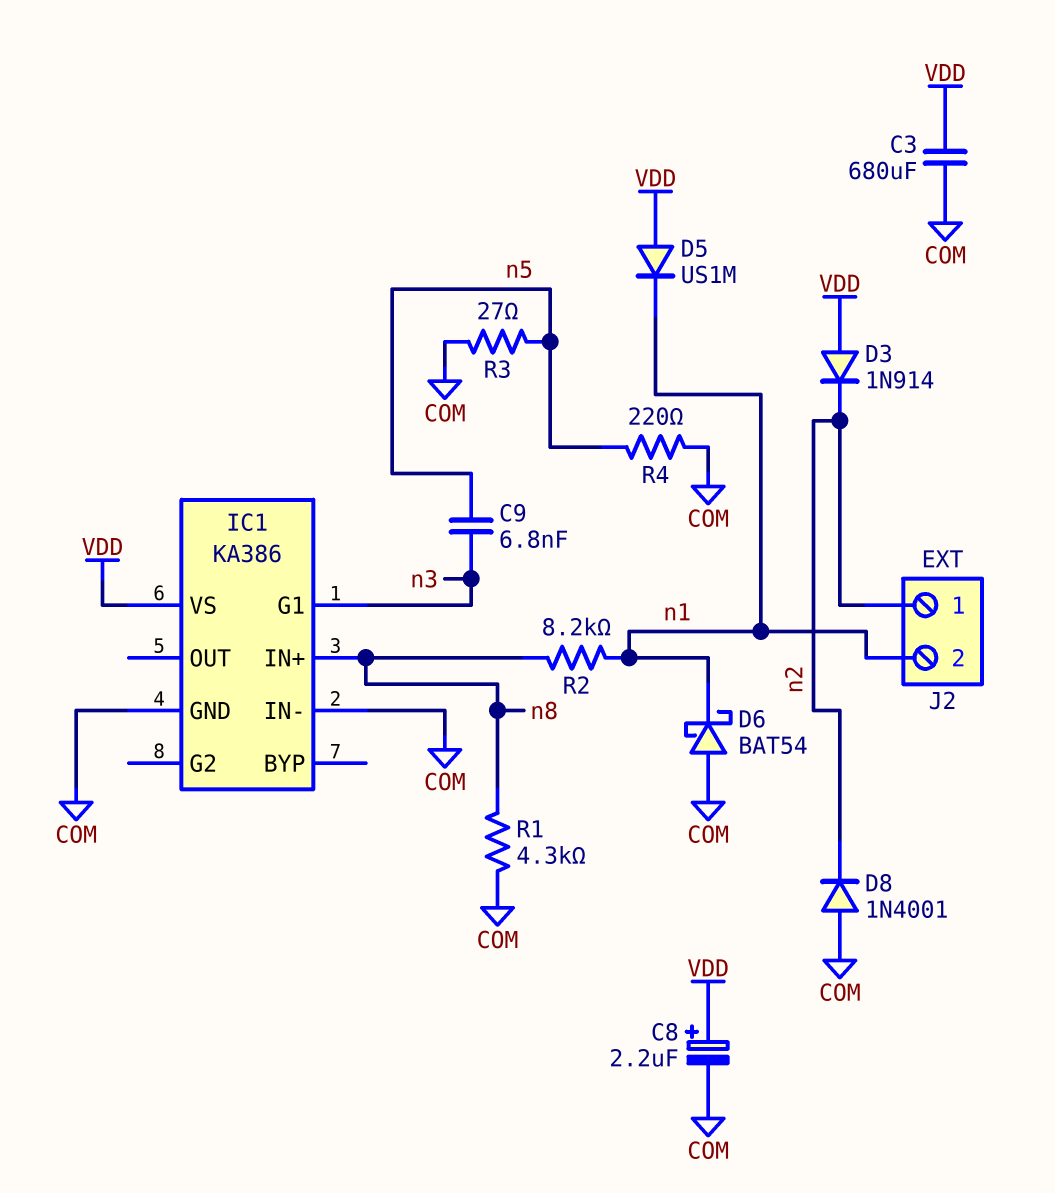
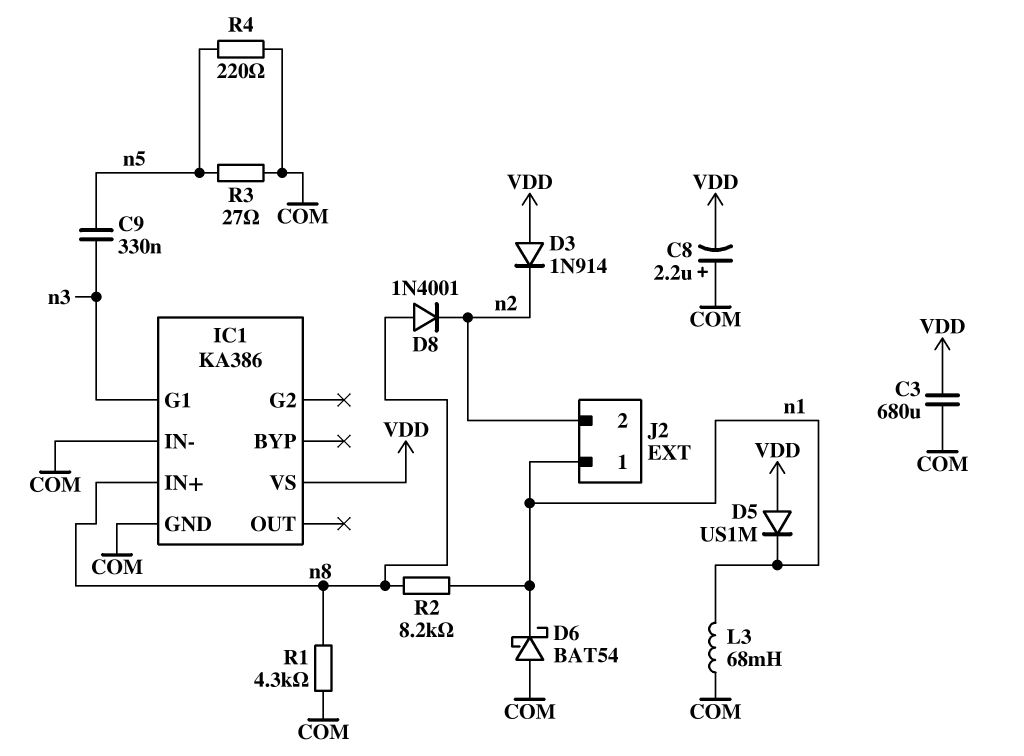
C8: 2.2uF (plus VDD, minus COM) -> 2.2uF (plus COM, minus VDD)
C9: 6.8nF (n3, n5) -> 330nF (n3, n5)
D8: diode 1N4001 (A COM, K n2) -> diode 1N4001 (A n8, K n2)
J2 pin 1: n2 -> n1
J2 pin 2: n1 -> n2
L3: none -> 68mH (COM, n1)

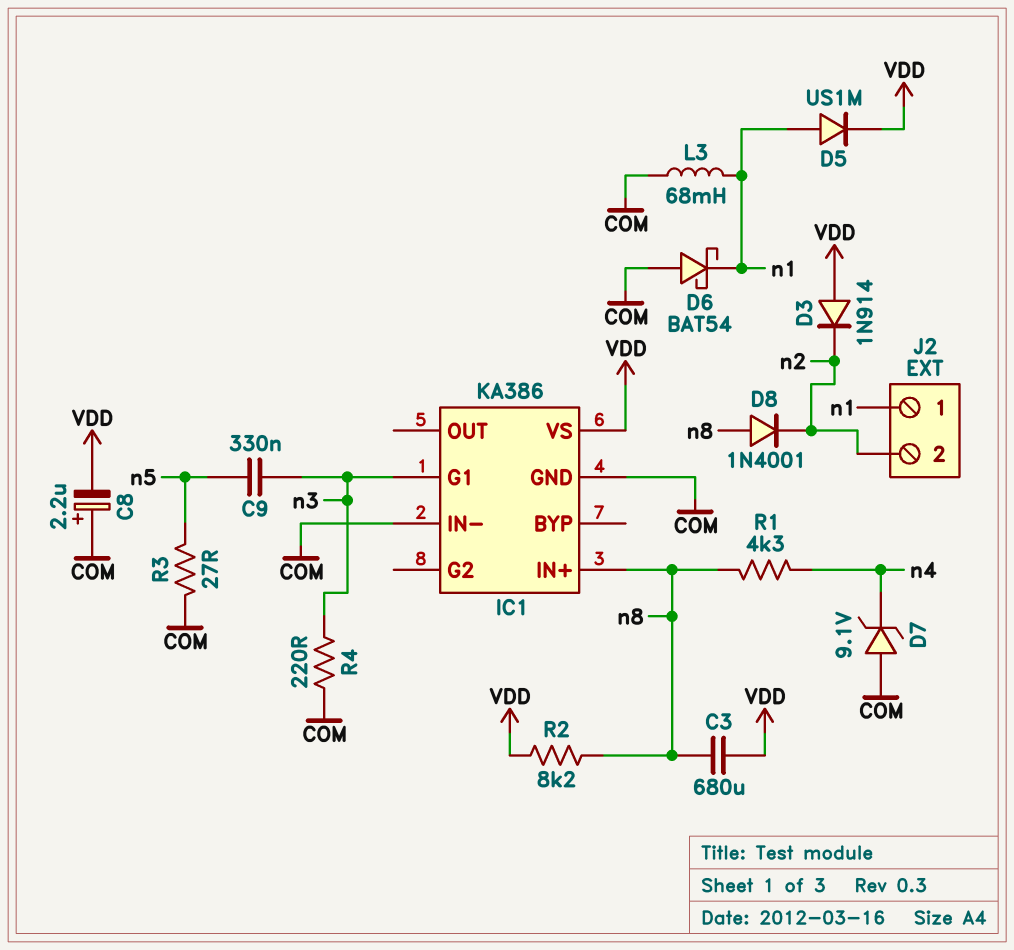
C3: 680uF (COM, VDD) -> 680uF (VDD, n8)
D5: diode US1M (A VDD, K n1) -> diode US1M (A n1, K VDD)
D7: none -> zener 9.1V (A COM, K n4)
R1: 4.3k (COM, n8) -> 4.3k (n4, n8)
R2: 8.2k (n1, n8) -> 8.2k (VDD, n8)
R4: 220 (COM, n5) -> 220 (COM, n3)

